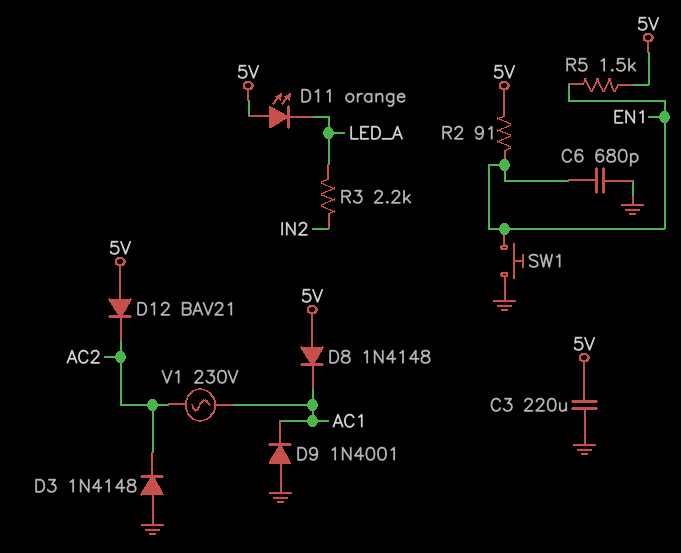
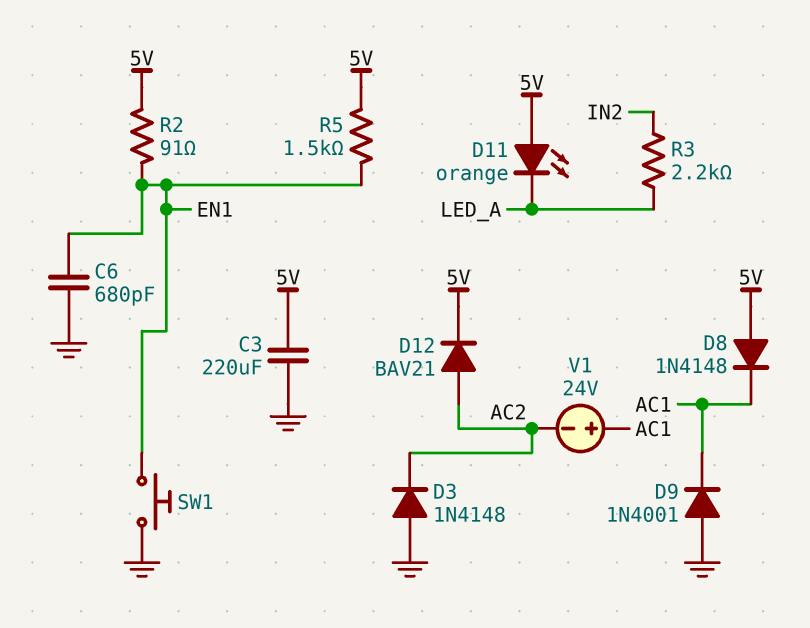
D12: diode BAV21 (A 5V, K AC2) -> diode BAV21 (A AC2, K 5V)
V1: AC 230V (AC1, AC2) -> 24V (plus AC1, minus AC2)

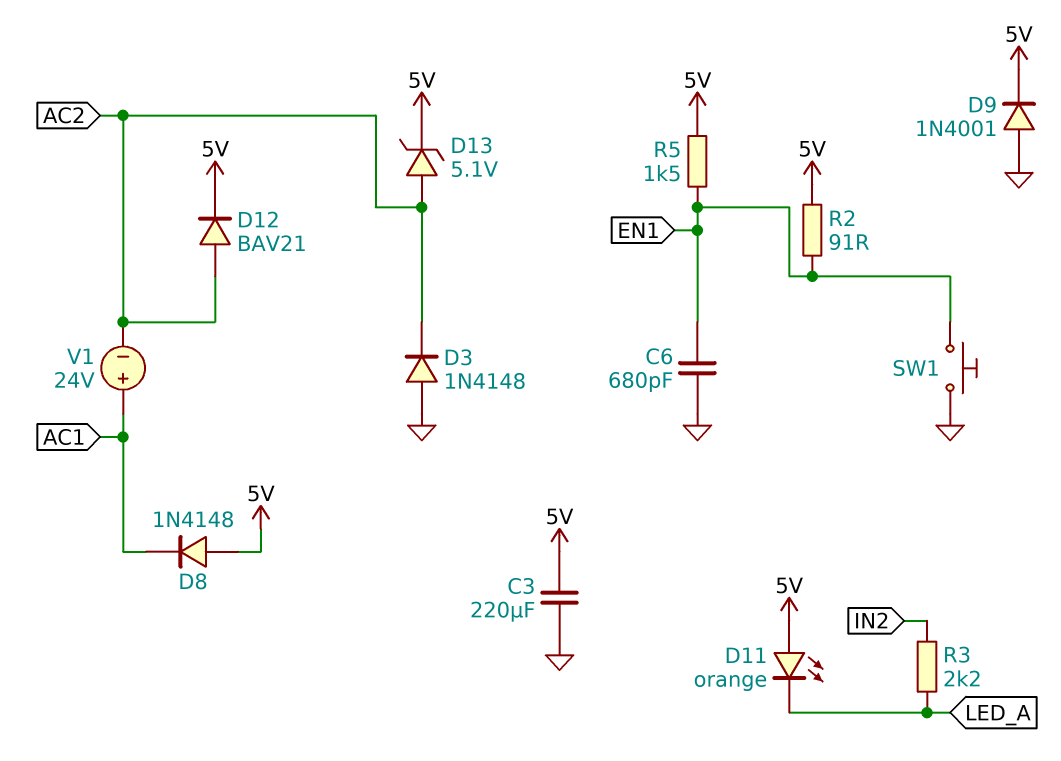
D9: diode 1N4001 (A GND, K AC1) -> diode 1N4001 (A GND, K 5V)
D13: none -> zener 5.1V (A AC2, K 5V)

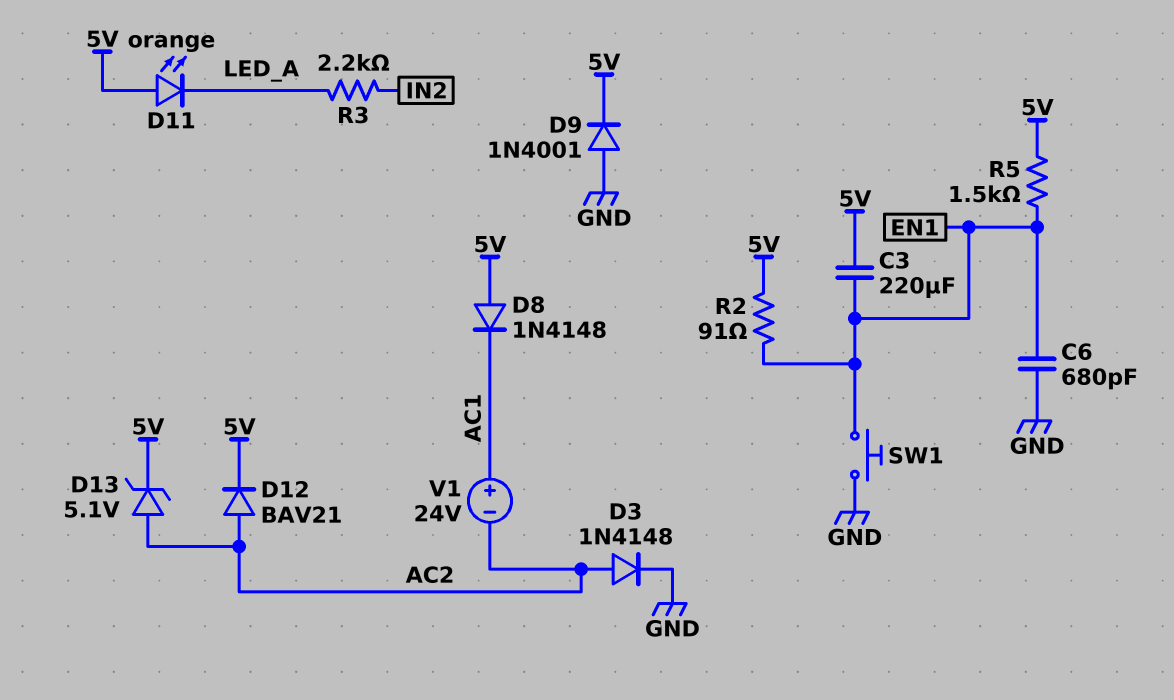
C3: 220uF (5V, GND) -> 220uF (5V, EN1)
D3: diode 1N4148 (A GND, K AC2) -> diode 1N4148 (A AC2, K GND)

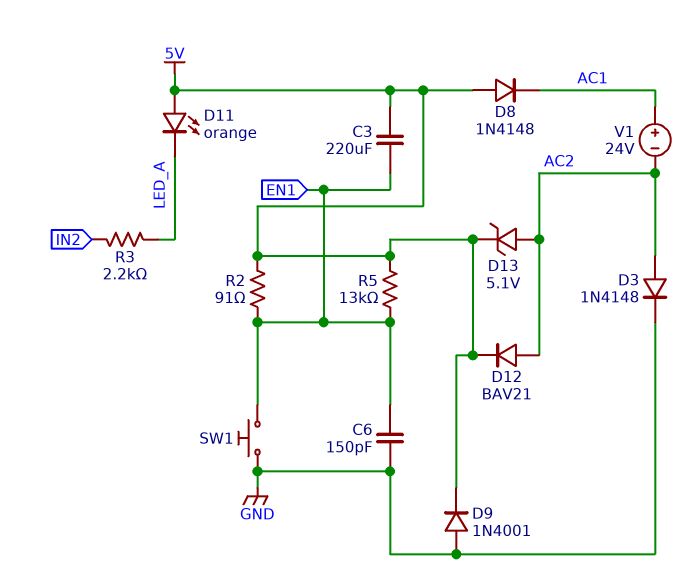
C6: 680pF (EN1, GND) -> 150pF (EN1, GND)
R5: 1.5k (5V, EN1) -> 13k (5V, EN1)

